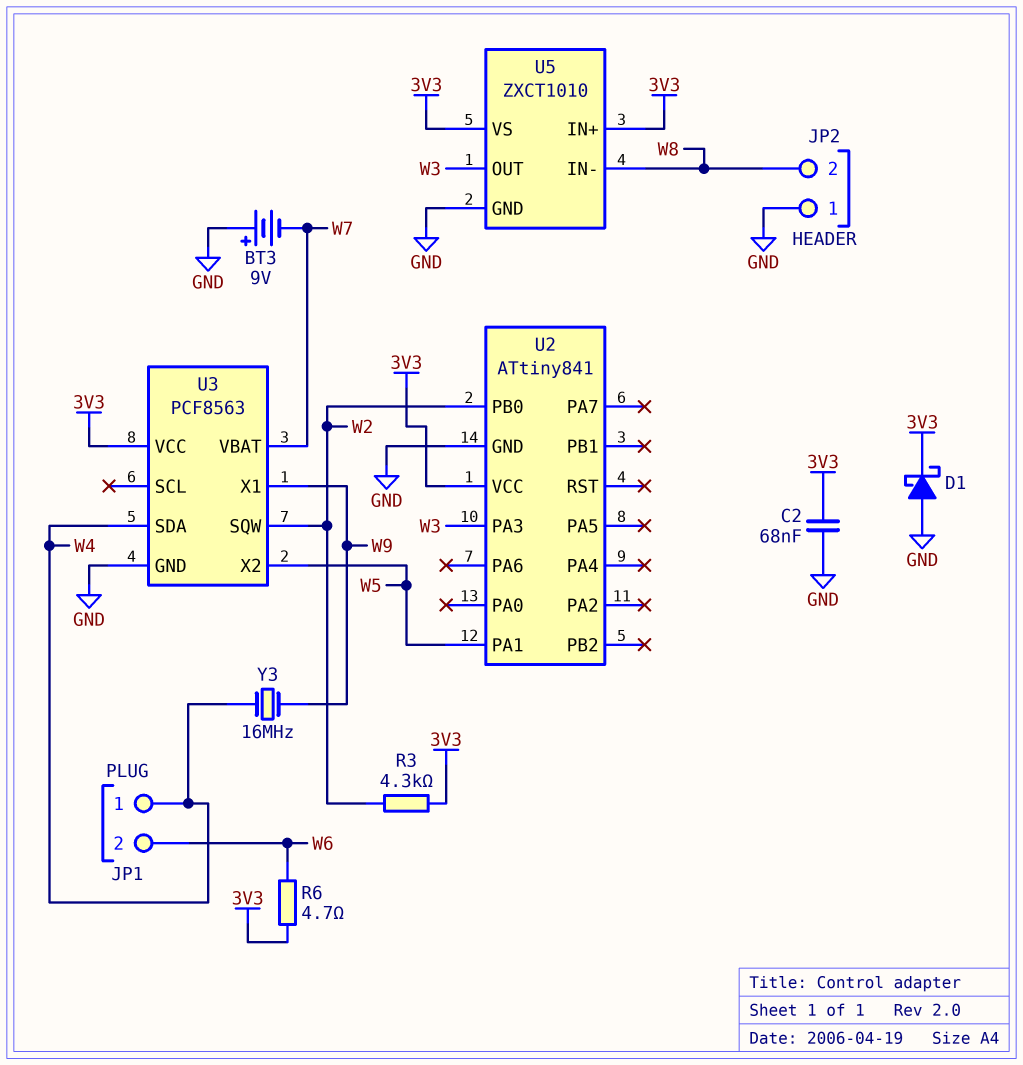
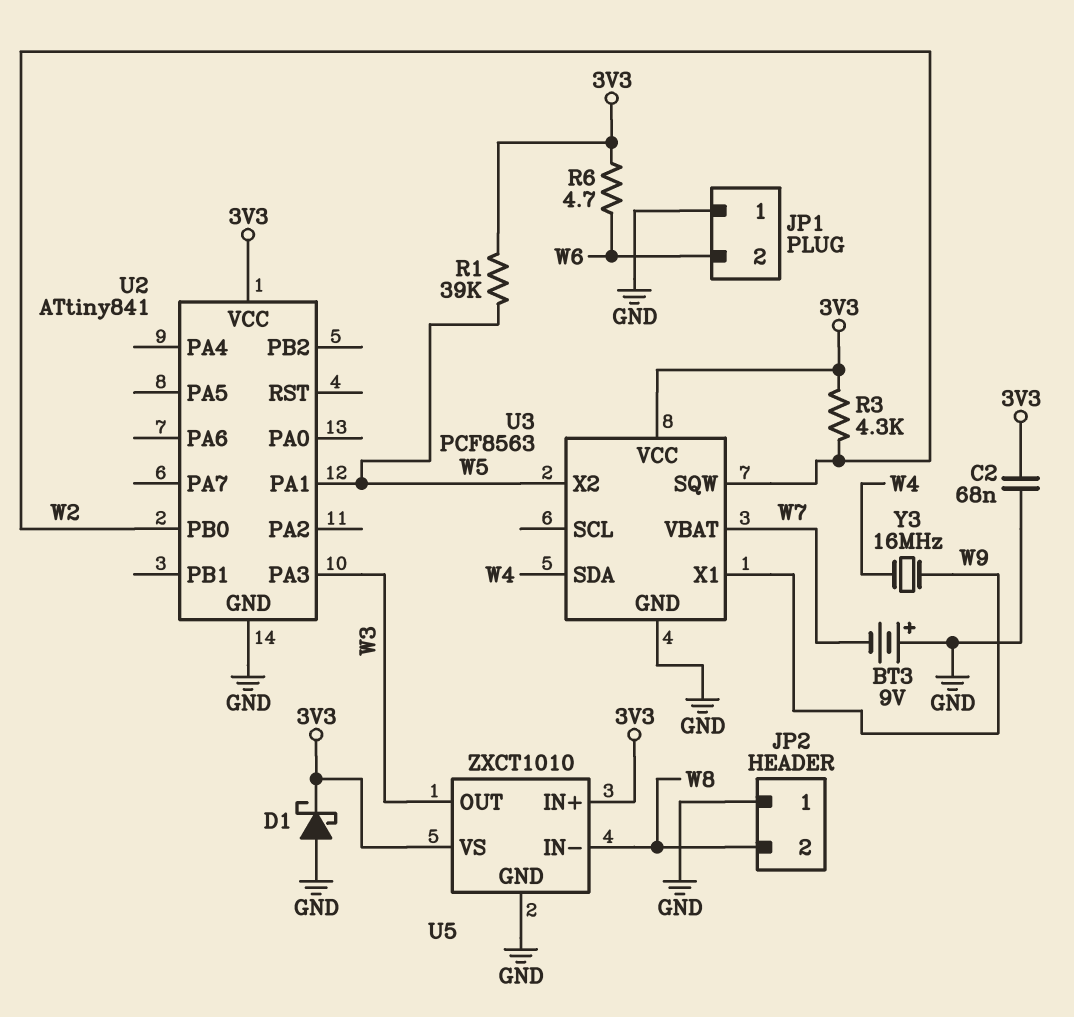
JP1 pin 1: W4 -> GND
R1: none -> 39k (3V3, W5)

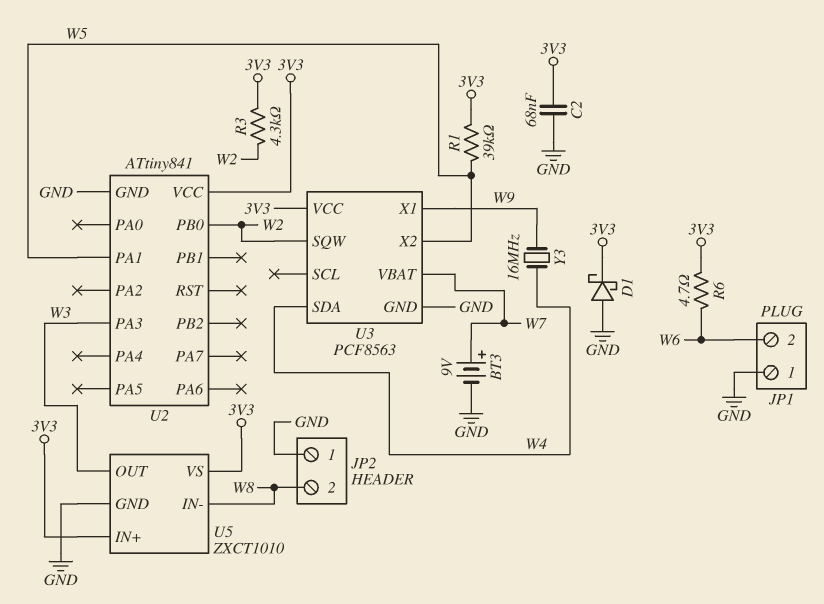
BT3: 9V (plus GND, minus W7) -> 9V (plus W7, minus GND)

